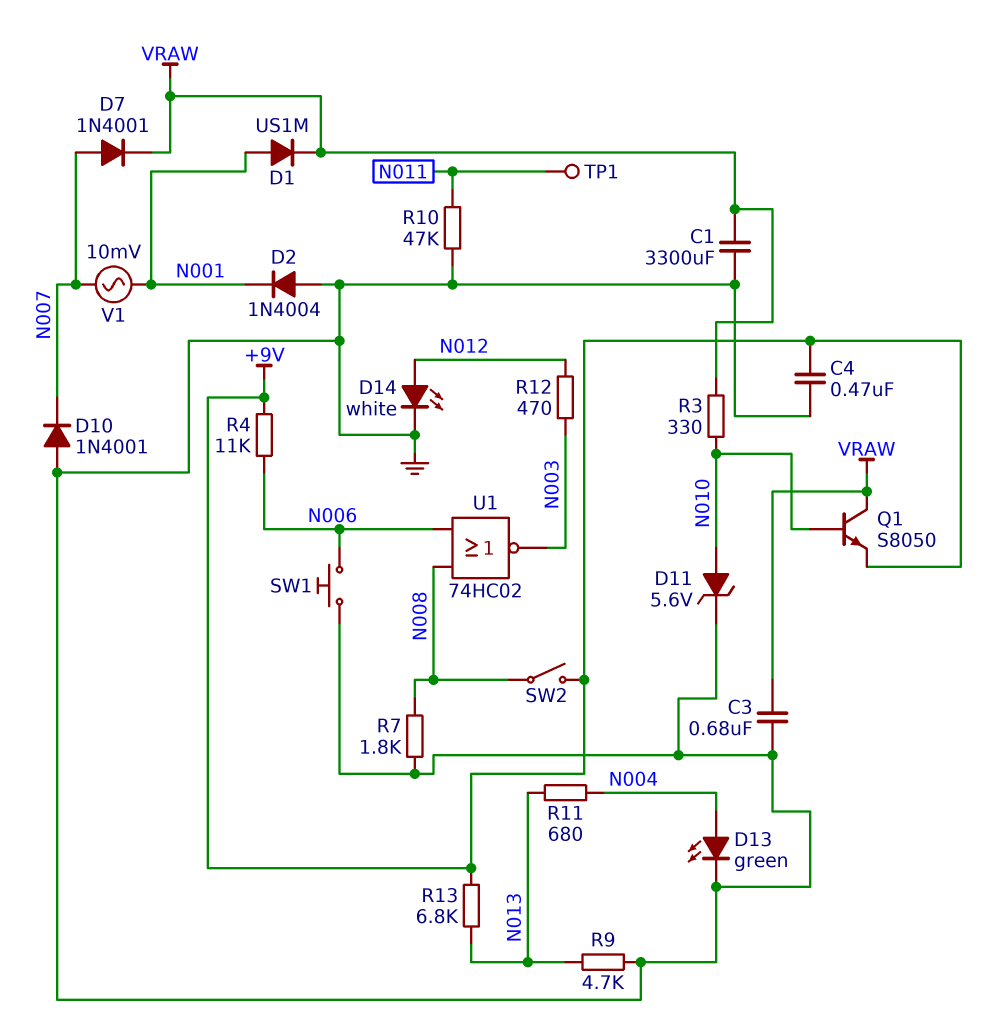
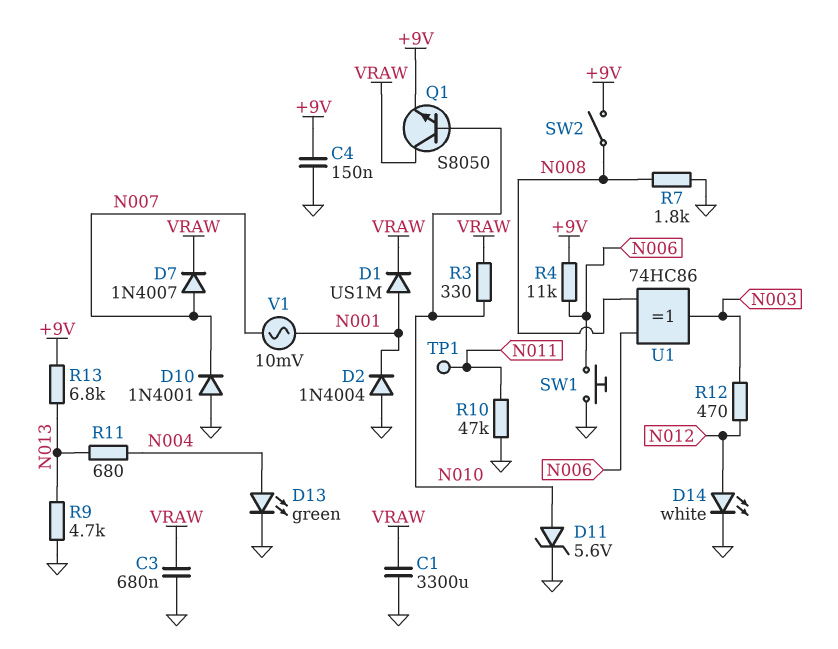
C4: 470nF (+9V, GND) -> 150nF (+9V, GND)
D7: diode 1N4001 (A N007, K VRAW) -> diode 1N4007 (A N007, K VRAW)
U1: NOR 74HC02 (in N006, in N008, out N003) -> XOR 74HC86 (in N006, in N008, out N003)

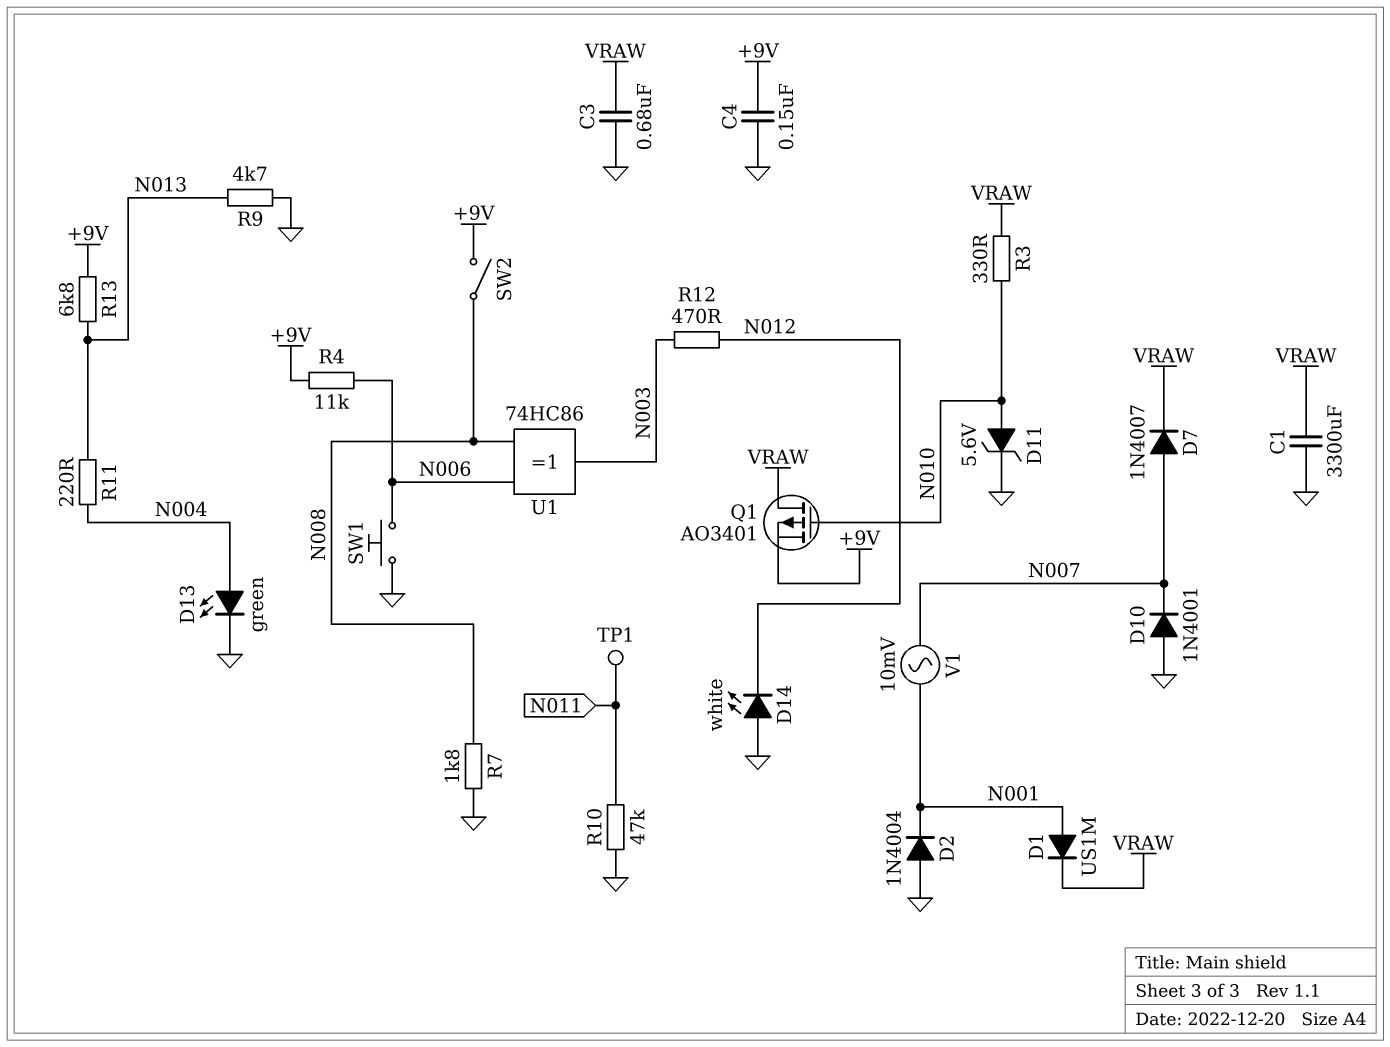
D14: LED white (A N012, K GND) -> LED white (A GND, K N012)
Q1: NPN S8050 (B N010, C VRAW, E +9V) -> PMOS AO3401 (G N010, D VRAW, S +9V)
R11: 680 (N004, N013) -> 220 (N004, N013)

